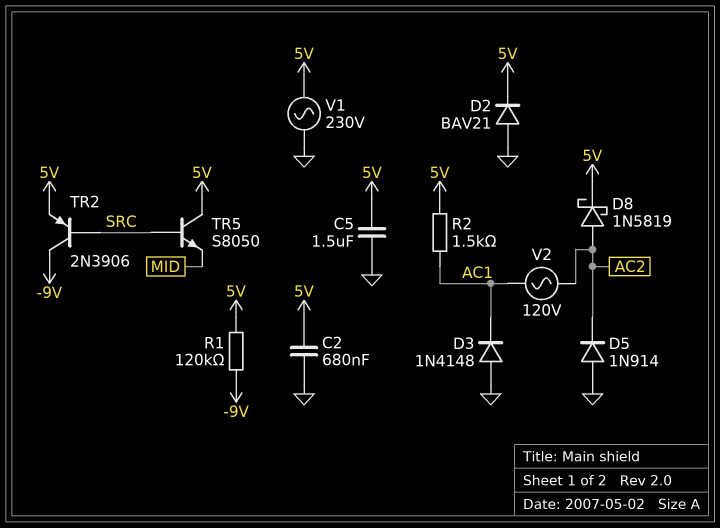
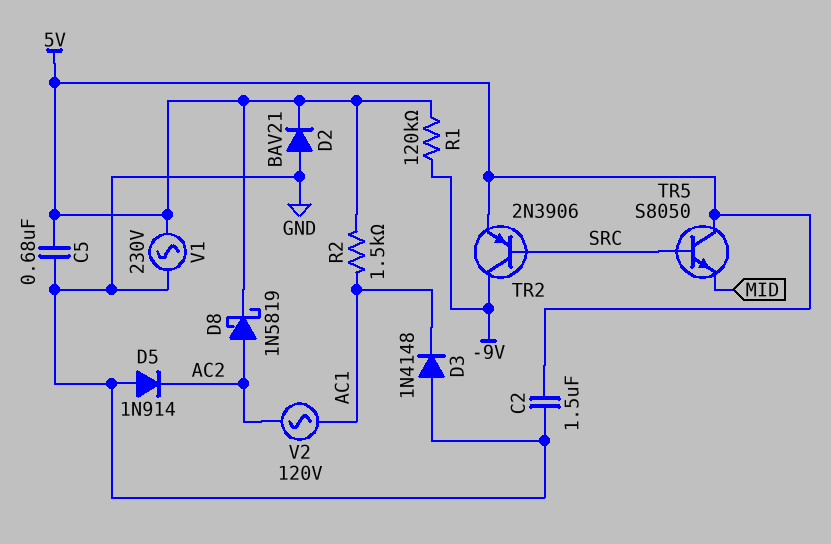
C2: 680nF (5V, GND) -> 1.5uF (5V, GND)
C5: 1.5uF (5V, GND) -> 680nF (5V, GND)

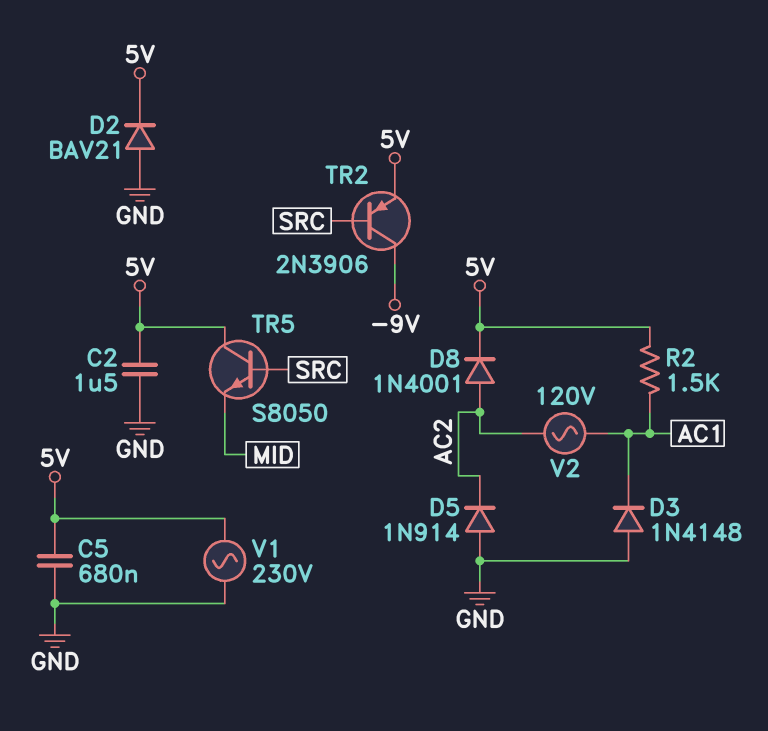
D8: schottky 1N5819 (A AC2, K 5V) -> diode 1N4001 (A AC2, K 5V)
R1: 120k (-9V, 5V) -> none

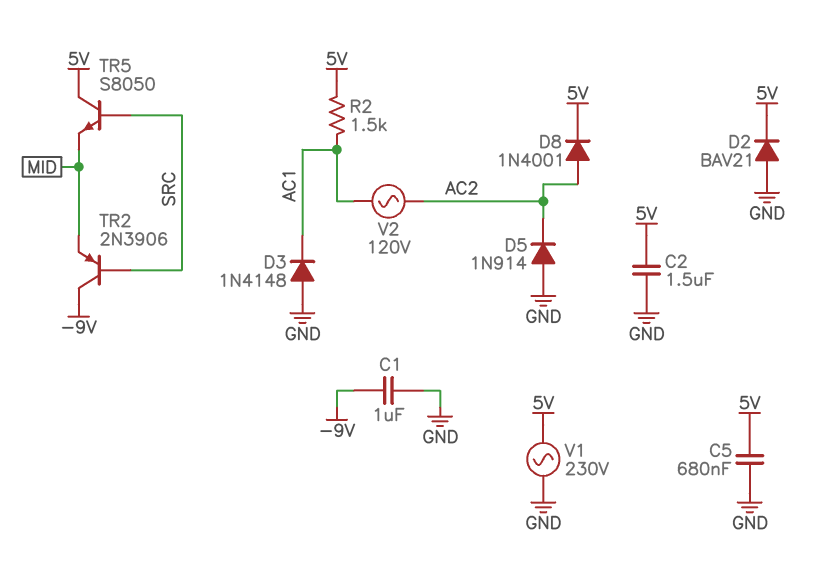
C1: none -> 1uF (-9V, GND)
TR2: PNP 2N3906 (B SRC, C -9V, E 5V) -> PNP 2N3906 (B SRC, C -9V, E MID)

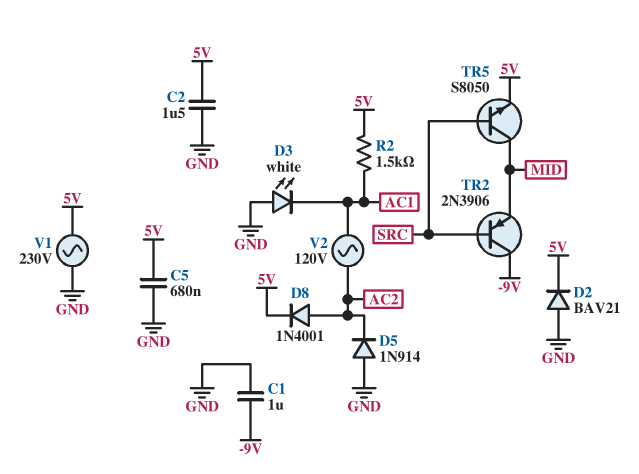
D3: diode 1N4148 (A GND, K AC1) -> LED white (A GND, K AC1)
TR5: NPN S8050 (B SRC, C 5V, E MID) -> NPN S8050 (B SRC, C MID, E 5V)

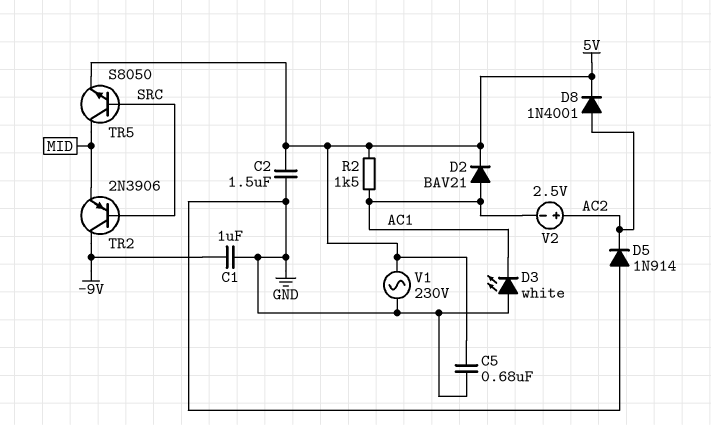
D2: diode BAV21 (A GND, K 5V) -> diode BAV21 (A AC1, K 5V)
V2: AC 120V (AC1, AC2) -> 2.5V (plus AC2, minus AC1)

